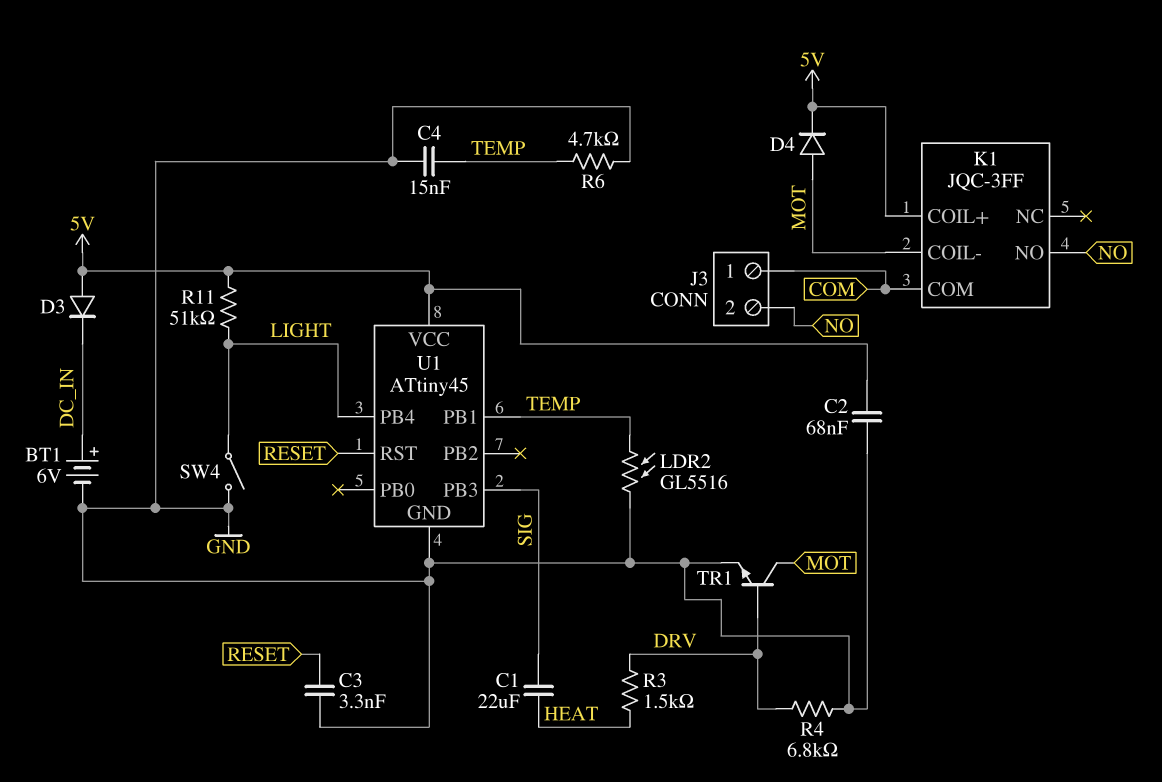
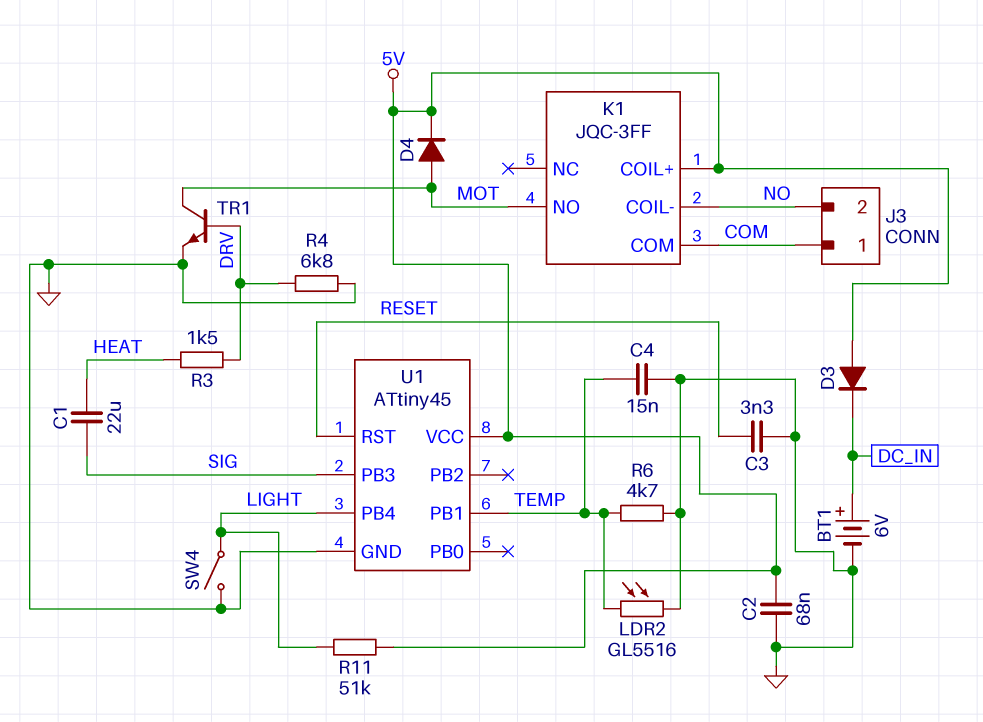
K1 pin COIL-: MOT -> NO
K1 pin NO: NO -> MOT

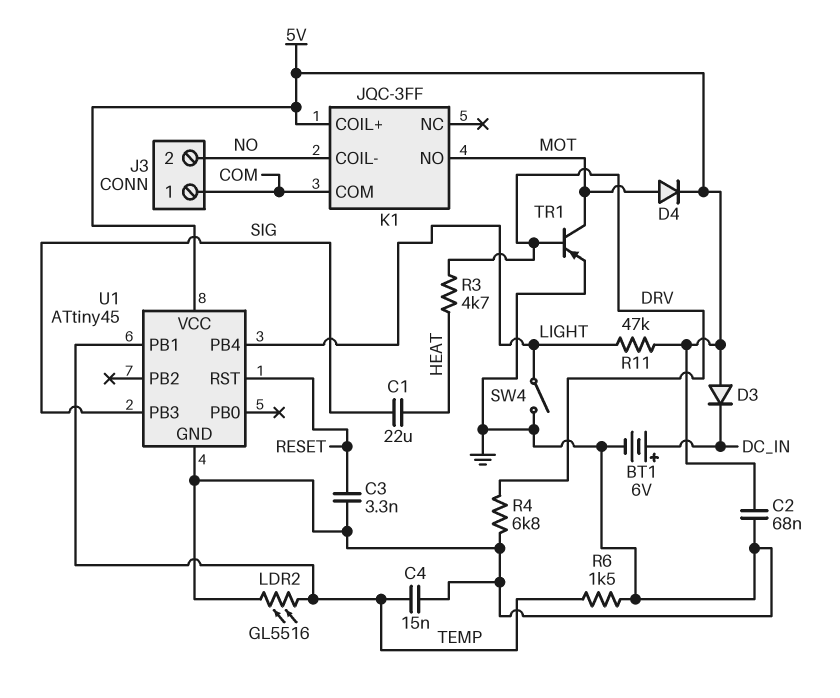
R3: 1.5k (DRV, HEAT) -> 4.7k (DRV, HEAT)
R6: 4.7k (GND, TEMP) -> 1.5k (GND, TEMP)
R11: 51k (5V, LIGHT) -> 47k (5V, LIGHT)
TR1: NPN (B DRV, C MOT, E GND) -> PNP (B DRV, C MOT, E GND)

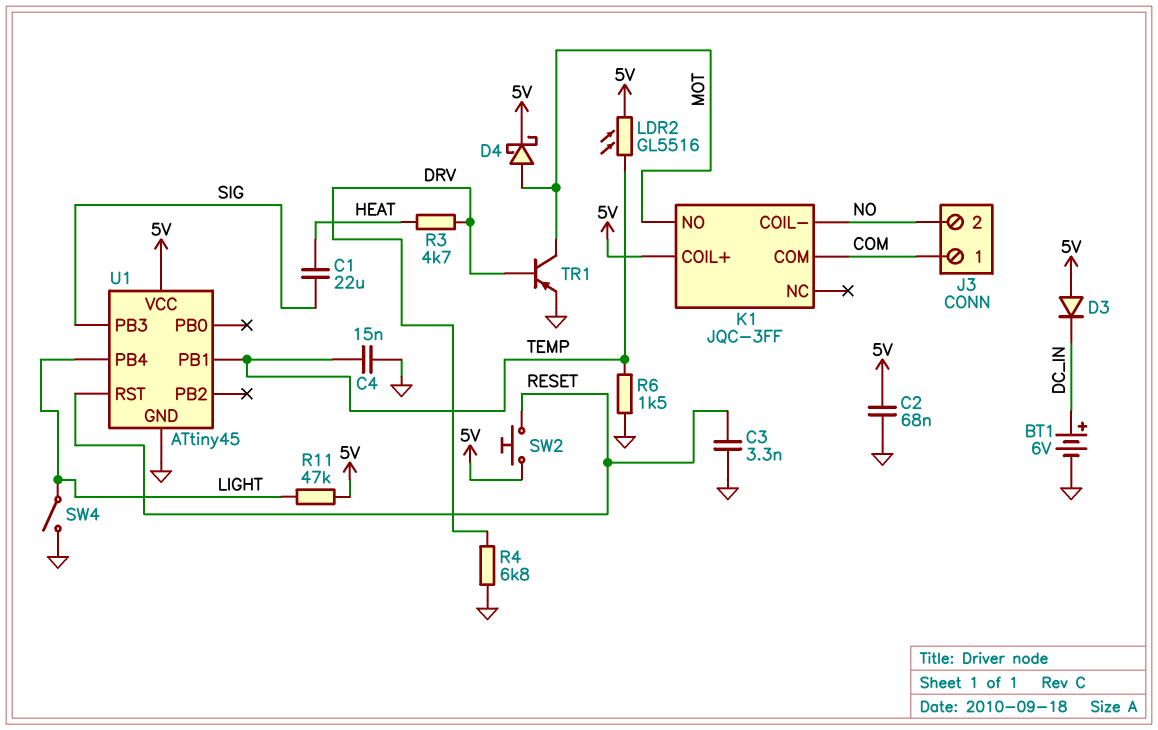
D4: diode (A MOT, K 5V) -> schottky (A MOT, K 5V)
LDR2: GL5516 (GND, TEMP) -> GL5516 (5V, TEMP)
SW2: none -> button (5V, RESET)

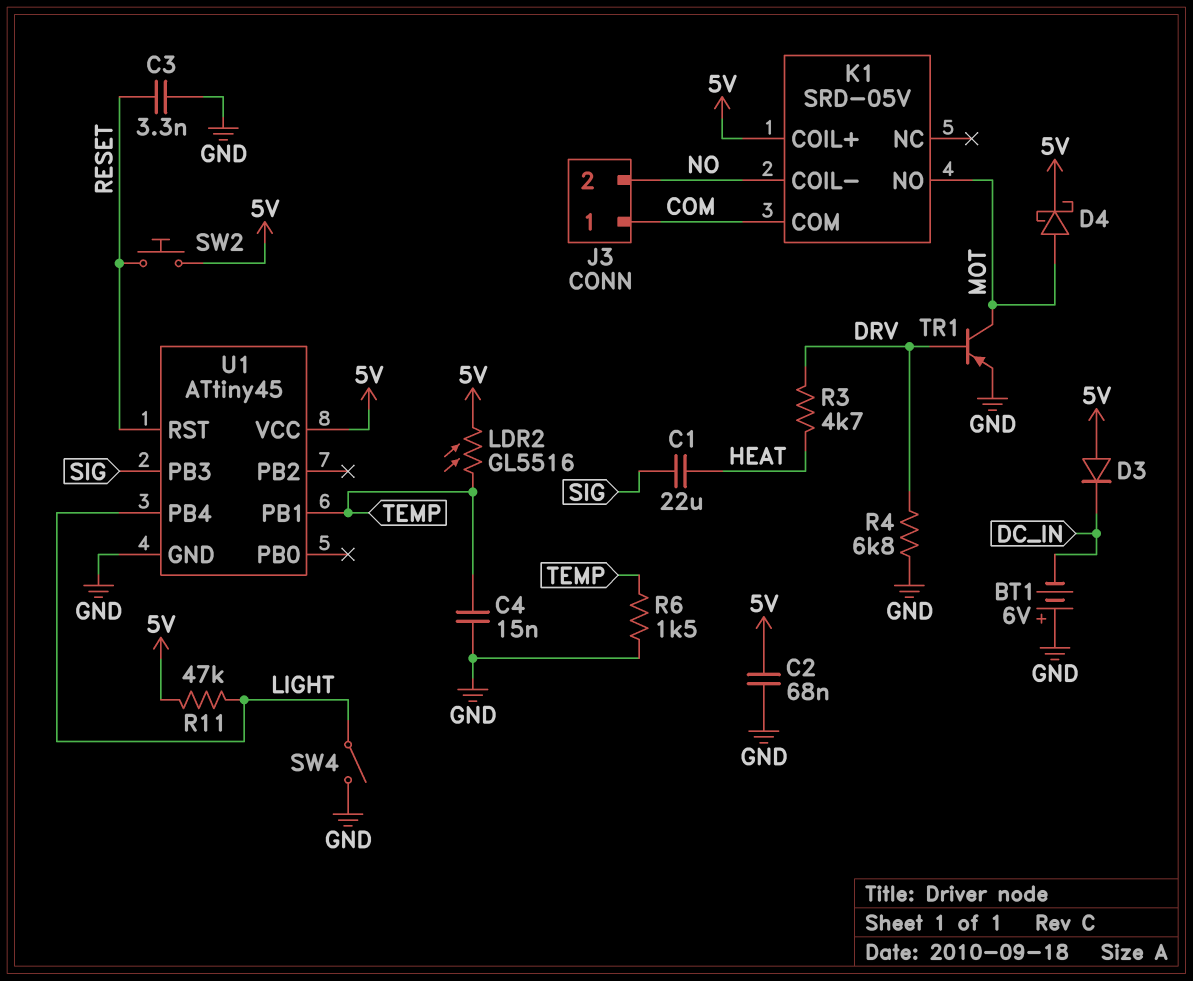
BT1: 6V (plus DC_IN, minus GND) -> 6V (plus GND, minus DC_IN)
K1: JQC-3FF -> SRD-05V

